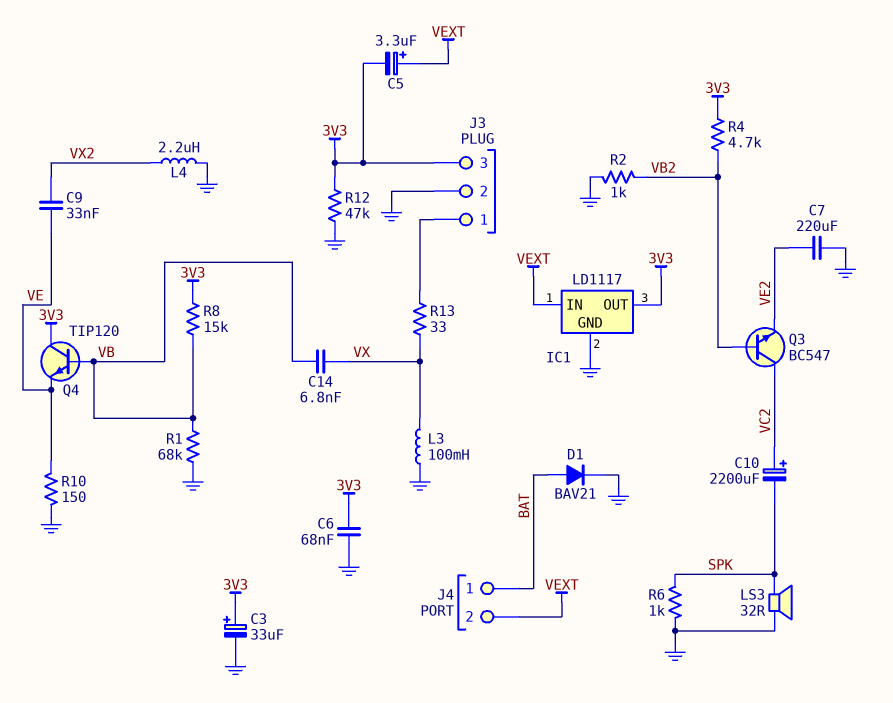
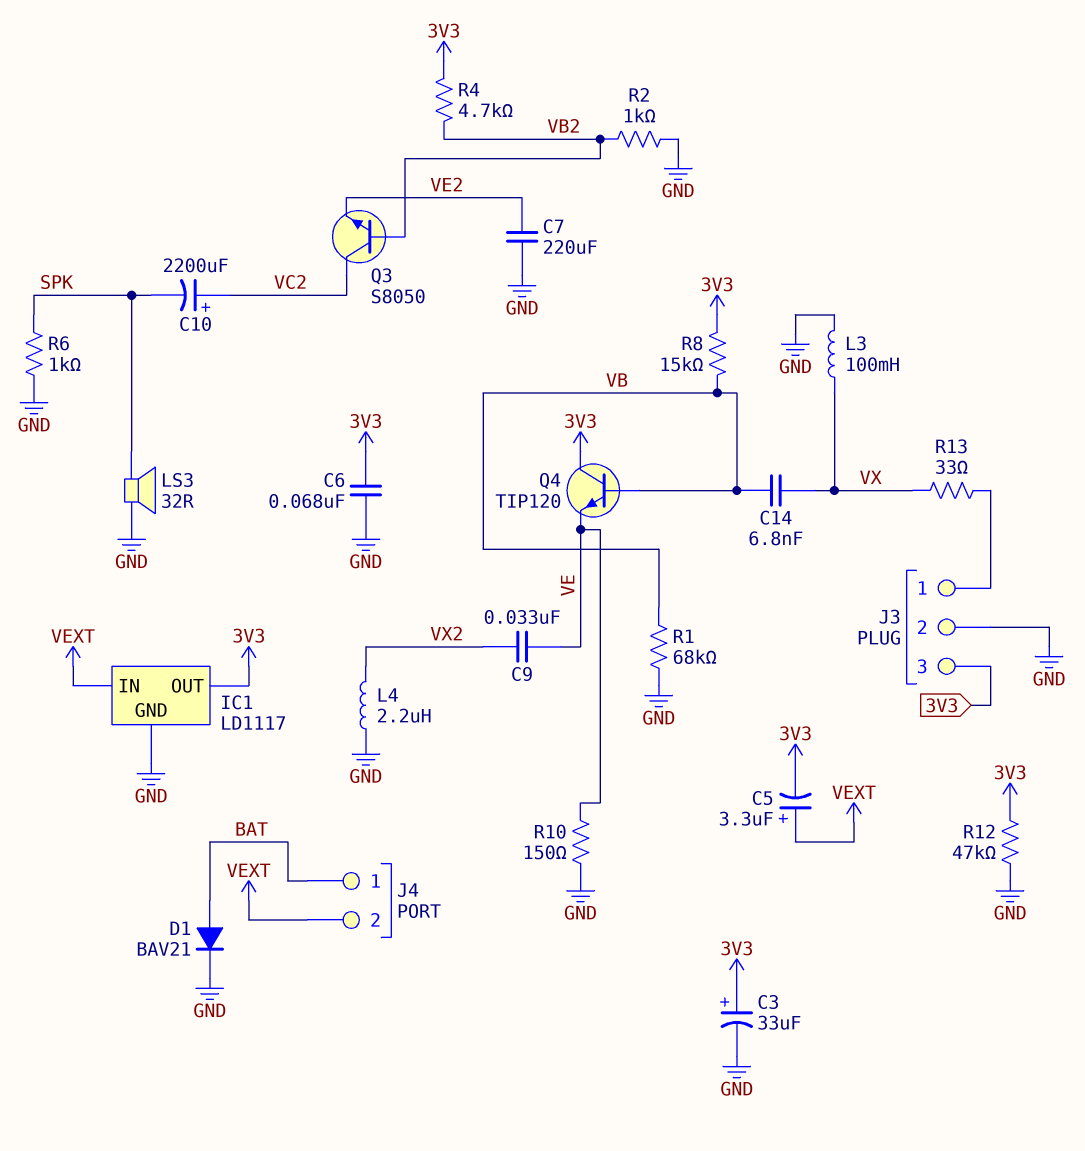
Q3: NPN BC547 (B VB2, C VC2, E VE2) -> NPN S8050 (B VB2, C VC2, E VE2)

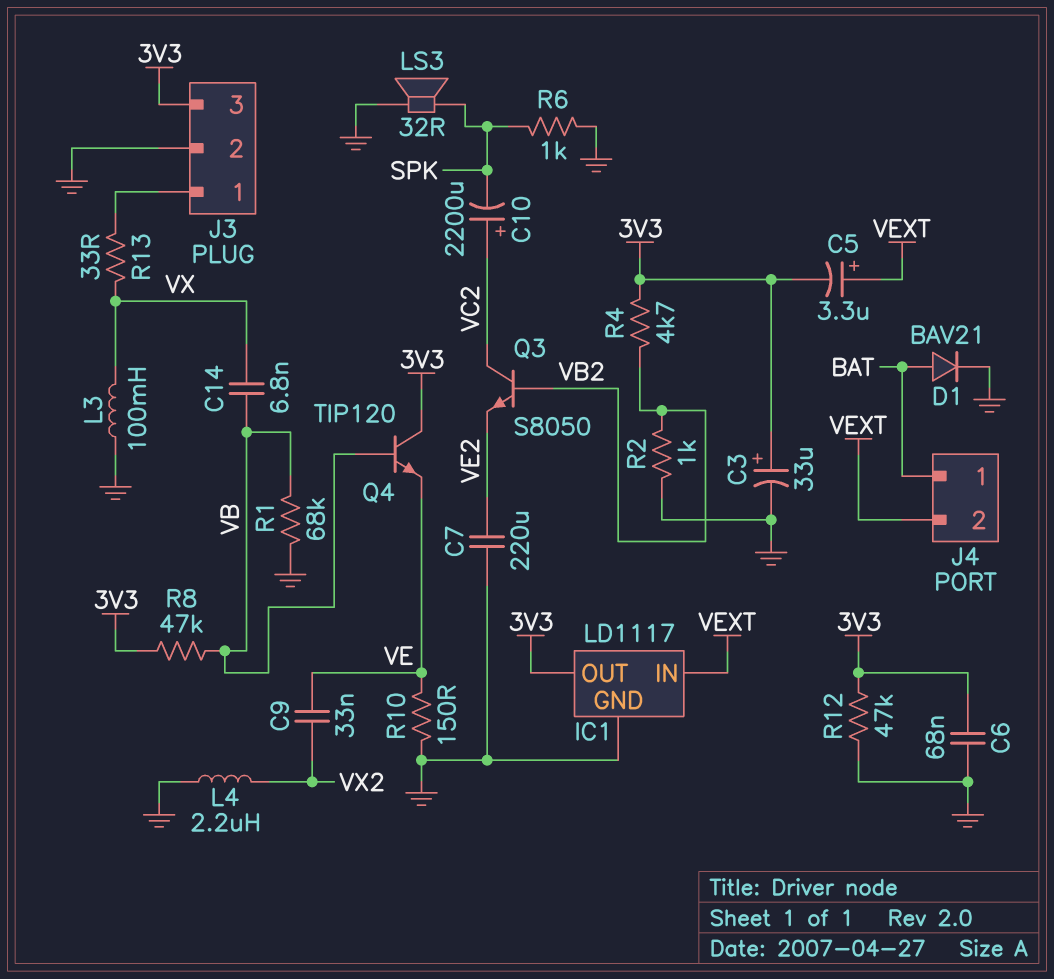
R8: 15k (3V3, VB) -> 47k (3V3, VB)

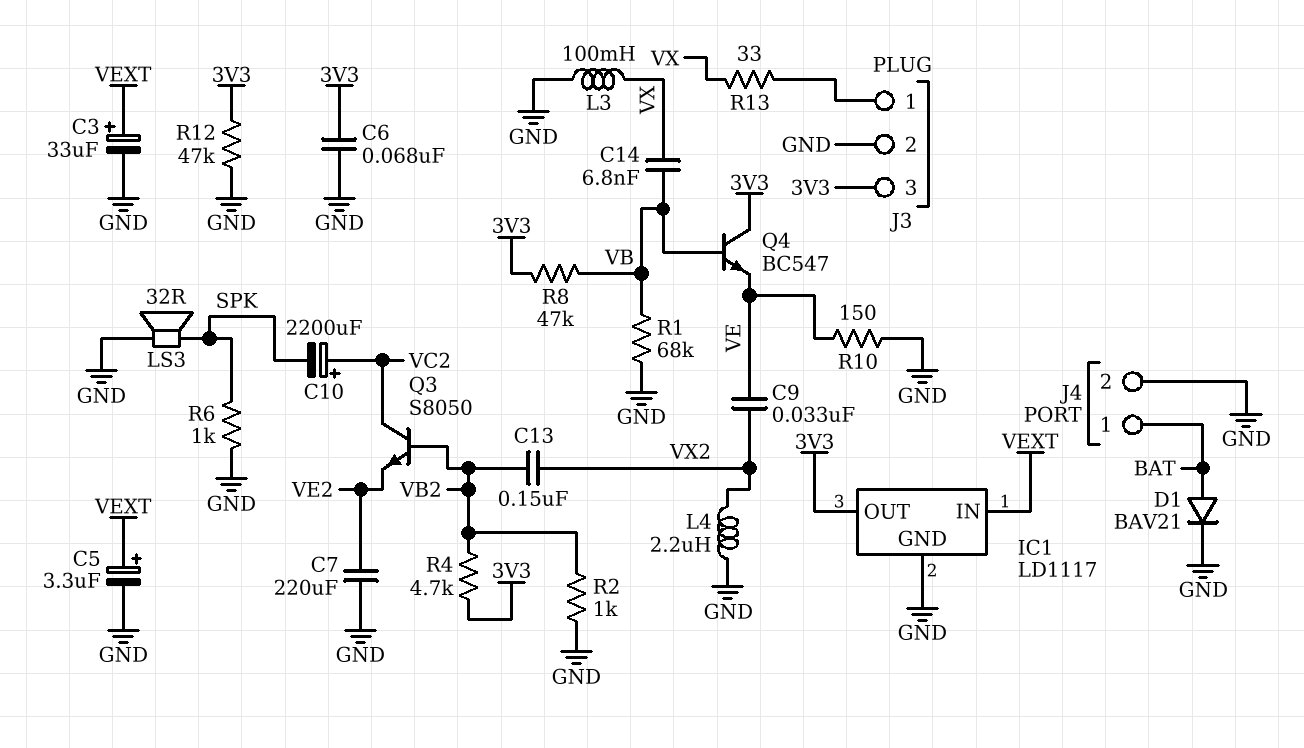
C3: 33uF (plus 3V3, minus GND) -> 33uF (plus VEXT, minus GND)
C5: 3.3uF (plus VEXT, minus 3V3) -> 3.3uF (plus VEXT, minus GND)
C13: none -> 150nF (VB2, VX2)
J4 pin 2: VEXT -> GND
Q4: NPN TIP120 (B VB, C 3V3, E VE) -> NPN BC547 (B VB, C 3V3, E VE)

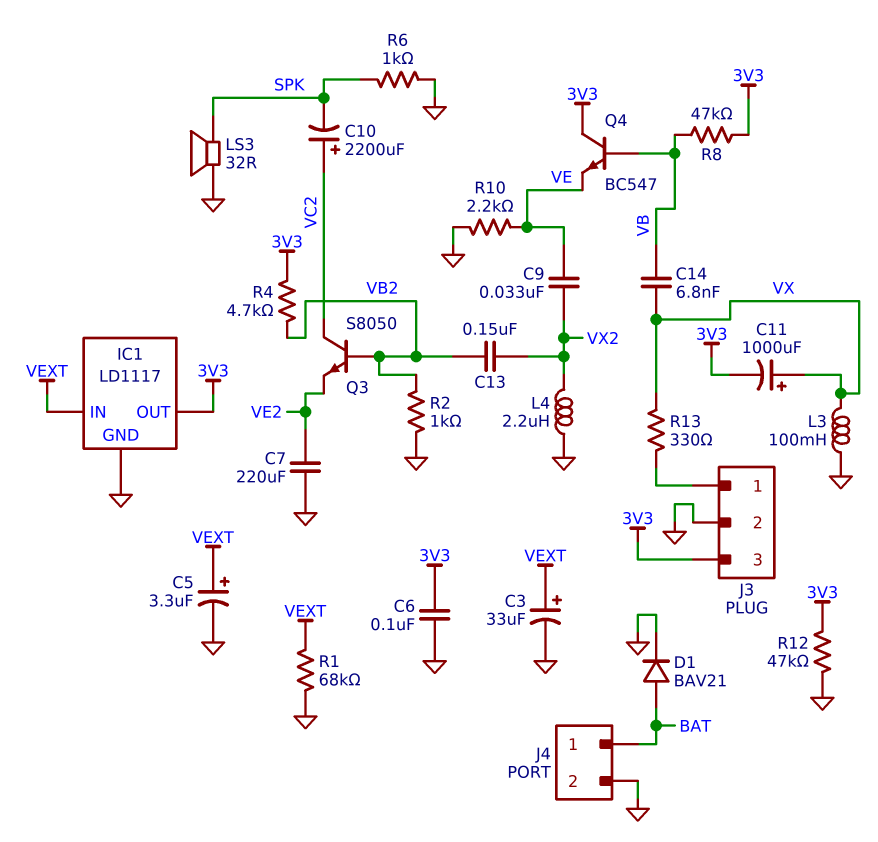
C6: 68nF (3V3, GND) -> 100nF (3V3, GND)
C11: none -> 1000uF (plus VX, minus 3V3)
R1: 68k (GND, VB) -> 68k (GND, VEXT)
R10: 150 (GND, VE) -> 2.2k (GND, VE)
R13: 33 (J3/1, VX) -> 330 (J3/1, VX)

